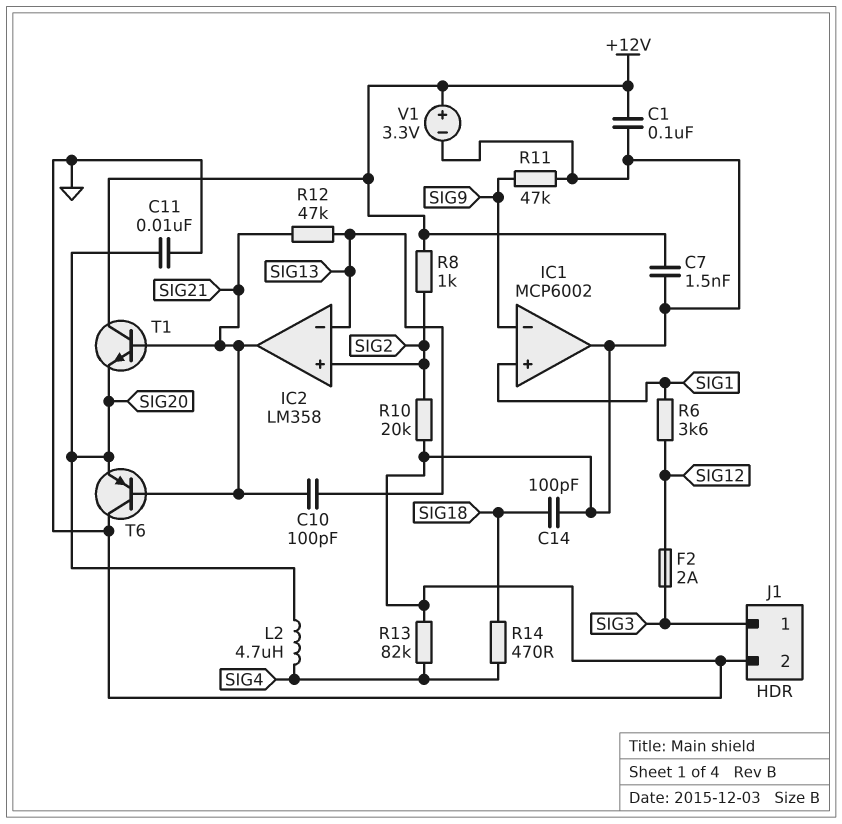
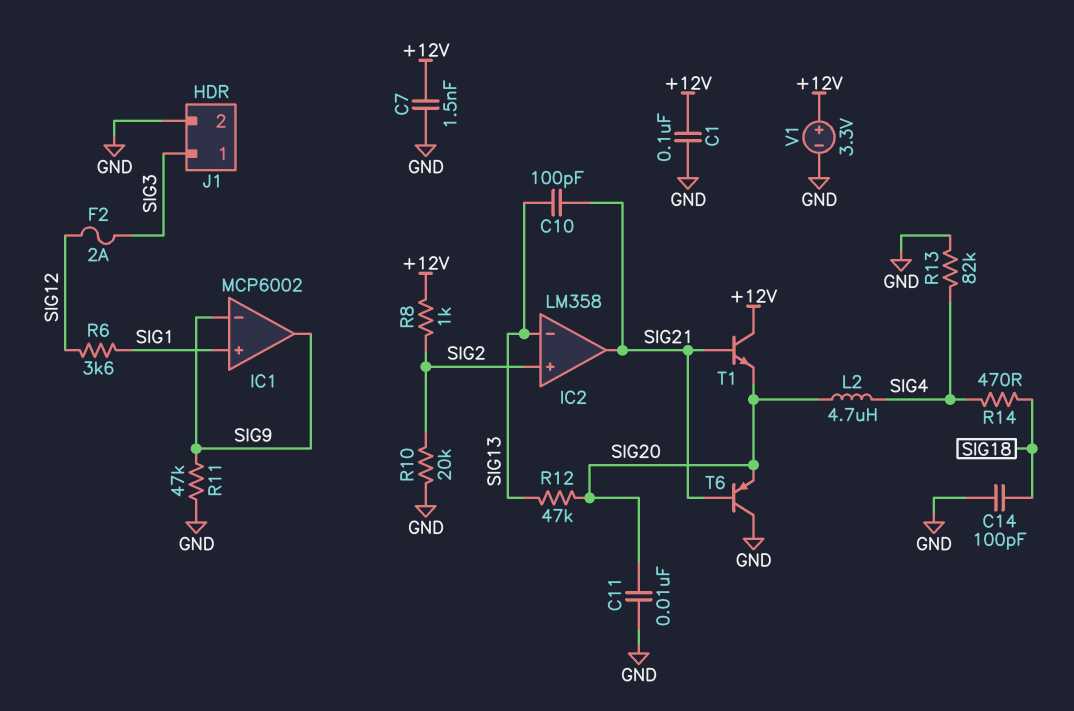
IC1 pin out: GND -> SIG9
R12: 47k (SIG13, SIG21) -> 47k (SIG13, SIG20)

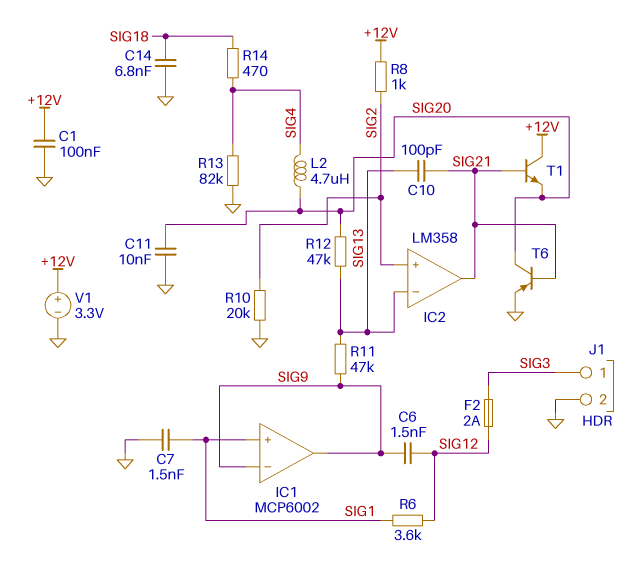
C6: none -> 1.5nF (SIG9, SIG12)
C7: 1.5nF (+12V, GND) -> 1.5nF (GND, SIG1)
C14: 100pF (GND, SIG18) -> 6.8nF (GND, SIG18)
R11: 47k (GND, SIG9) -> 47k (SIG9, SIG13)
T6: PNP (B SIG21, C GND, E SIG20) -> PNP (B SIG21, C SIG20, E GND)

